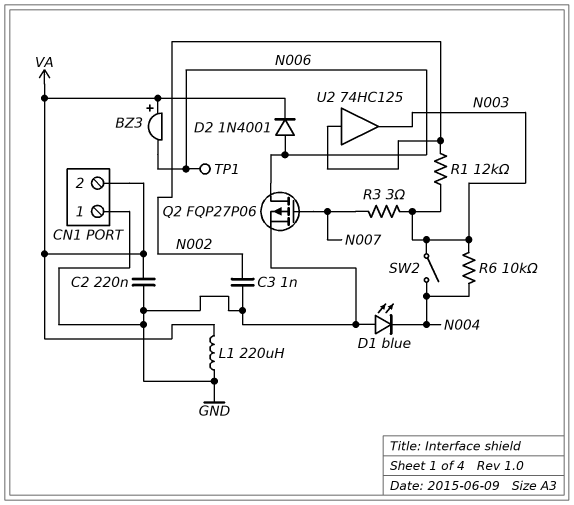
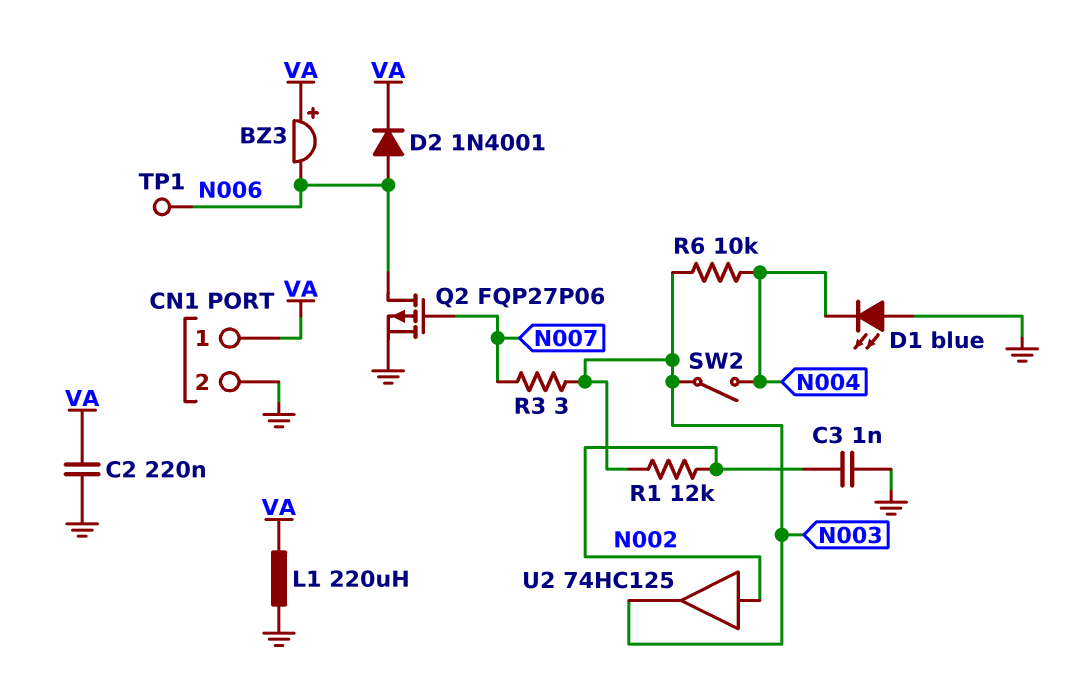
CN1 pin 1: GND -> VA
CN1 pin 2: VA -> GND

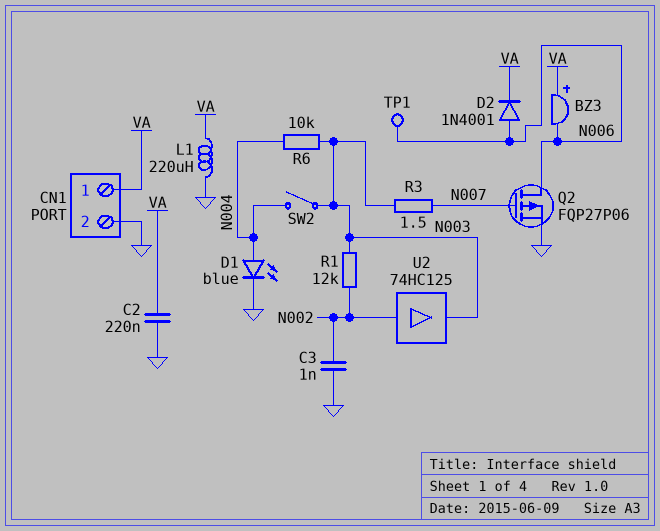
D1: LED blue (A GND, K N004) -> LED blue (A N004, K GND)
R3: 3 (N003, N007) -> 1.5 (N003, N007)

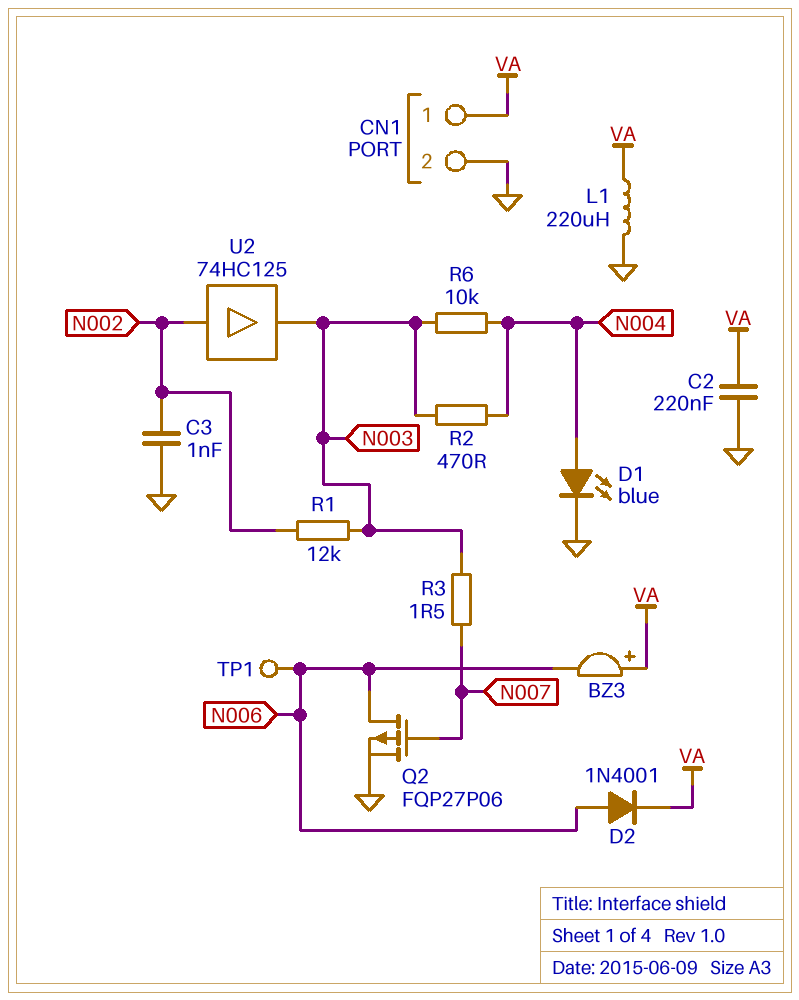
R2: none -> 470 (N003, N004)
SW2: switch (N003, N004) -> none

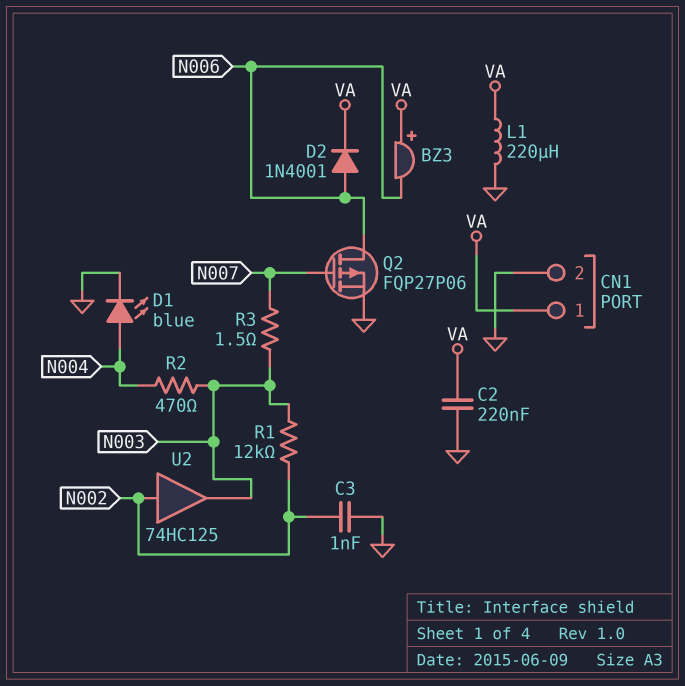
R6: 10k (N003, N004) -> none
TP1: test point (N006) -> none

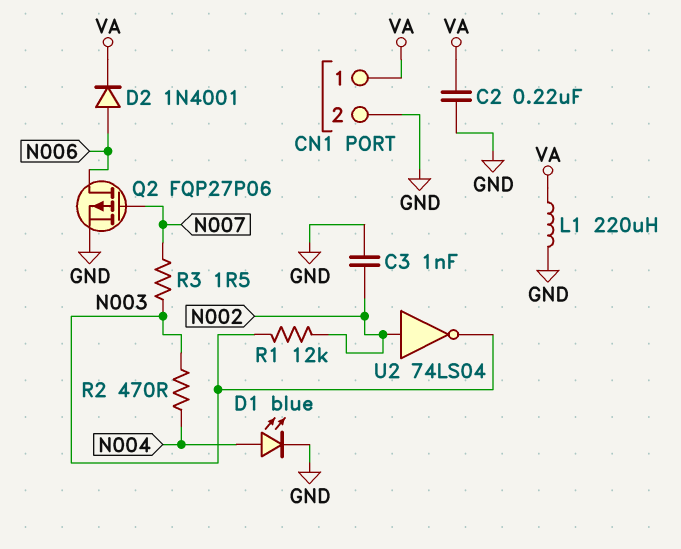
BZ3: buzzer (plus VA, minus N006) -> none
U2: buffer 74HC125 (in N002, out N003) -> NOT 74LS04 (in N002, out N003)

